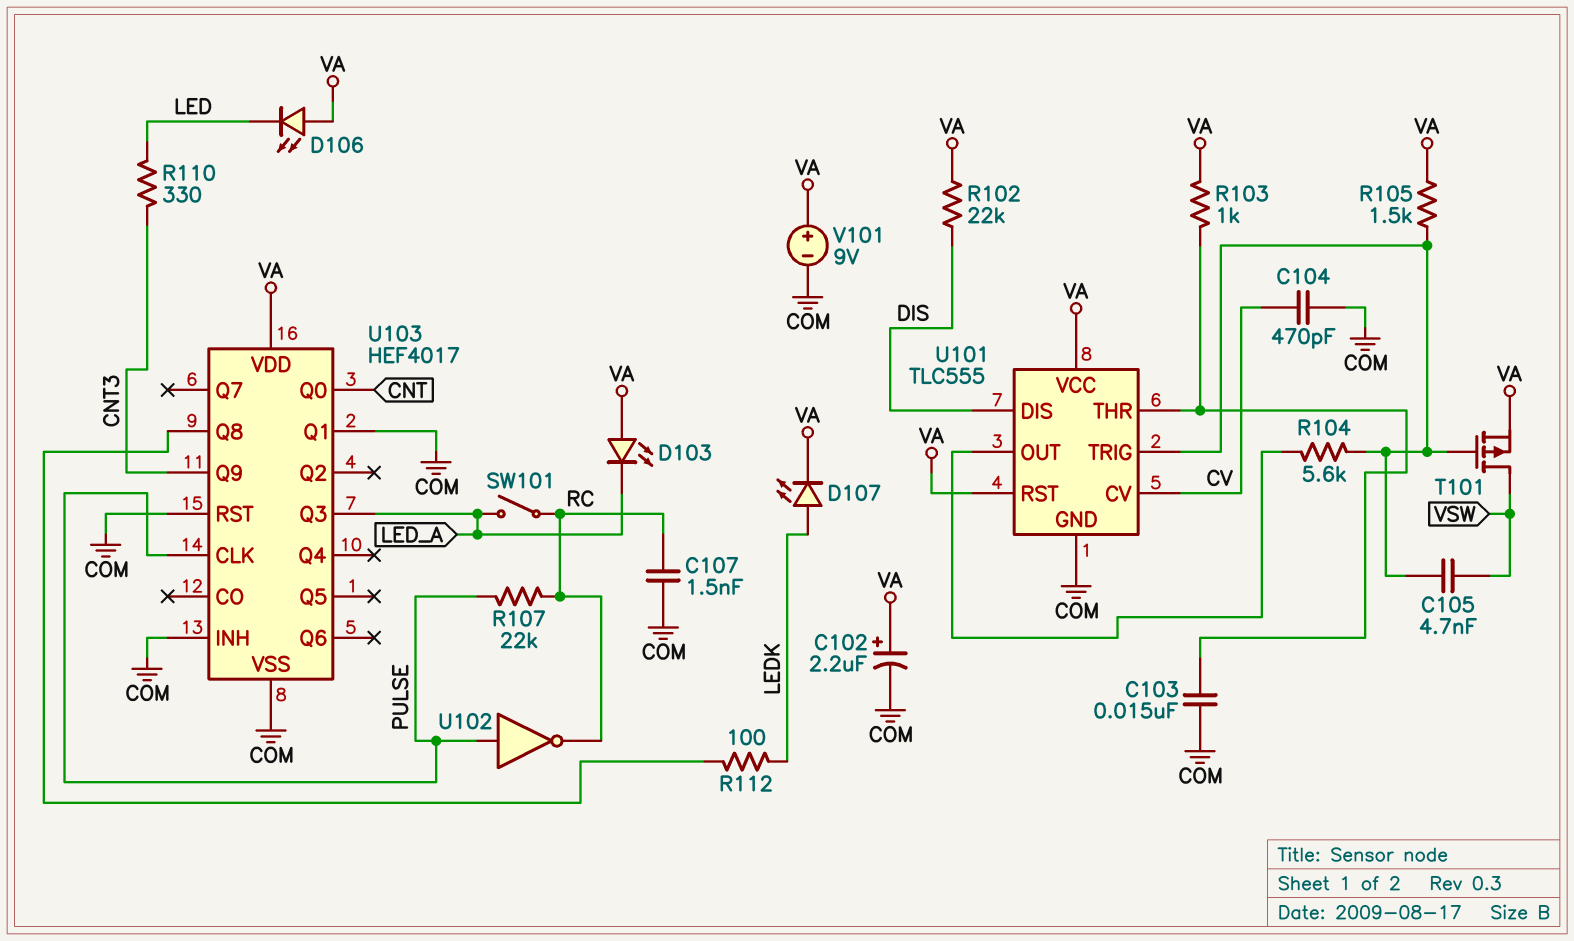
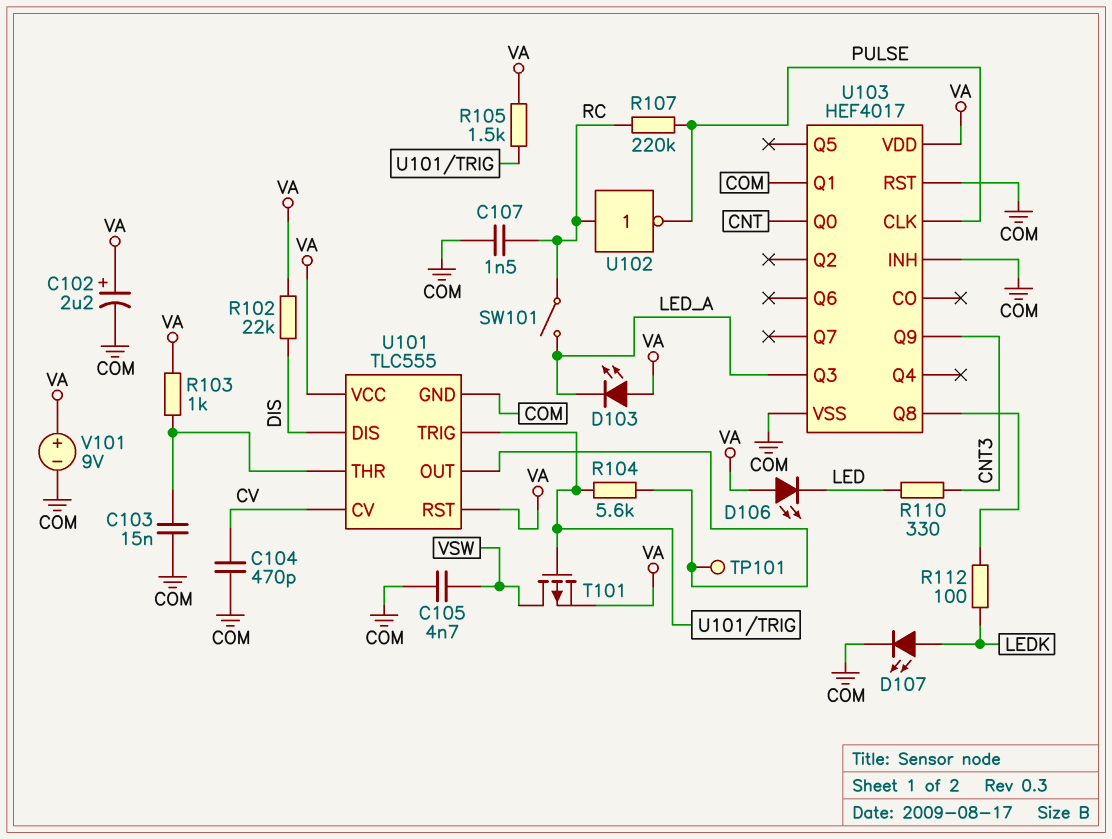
C105: 4.7nF (U101/TRIG, VSW) -> 4.7nF (COM, VSW)
D107: LED (A LEDK, K VA) -> LED (A LEDK, K COM)
R107: 22k (PULSE, RC) -> 220k (PULSE, RC)
TP101: none -> test point (U101/OUT)
U102: NOT (in PULSE, out RC) -> NOT (in RC, out PULSE)

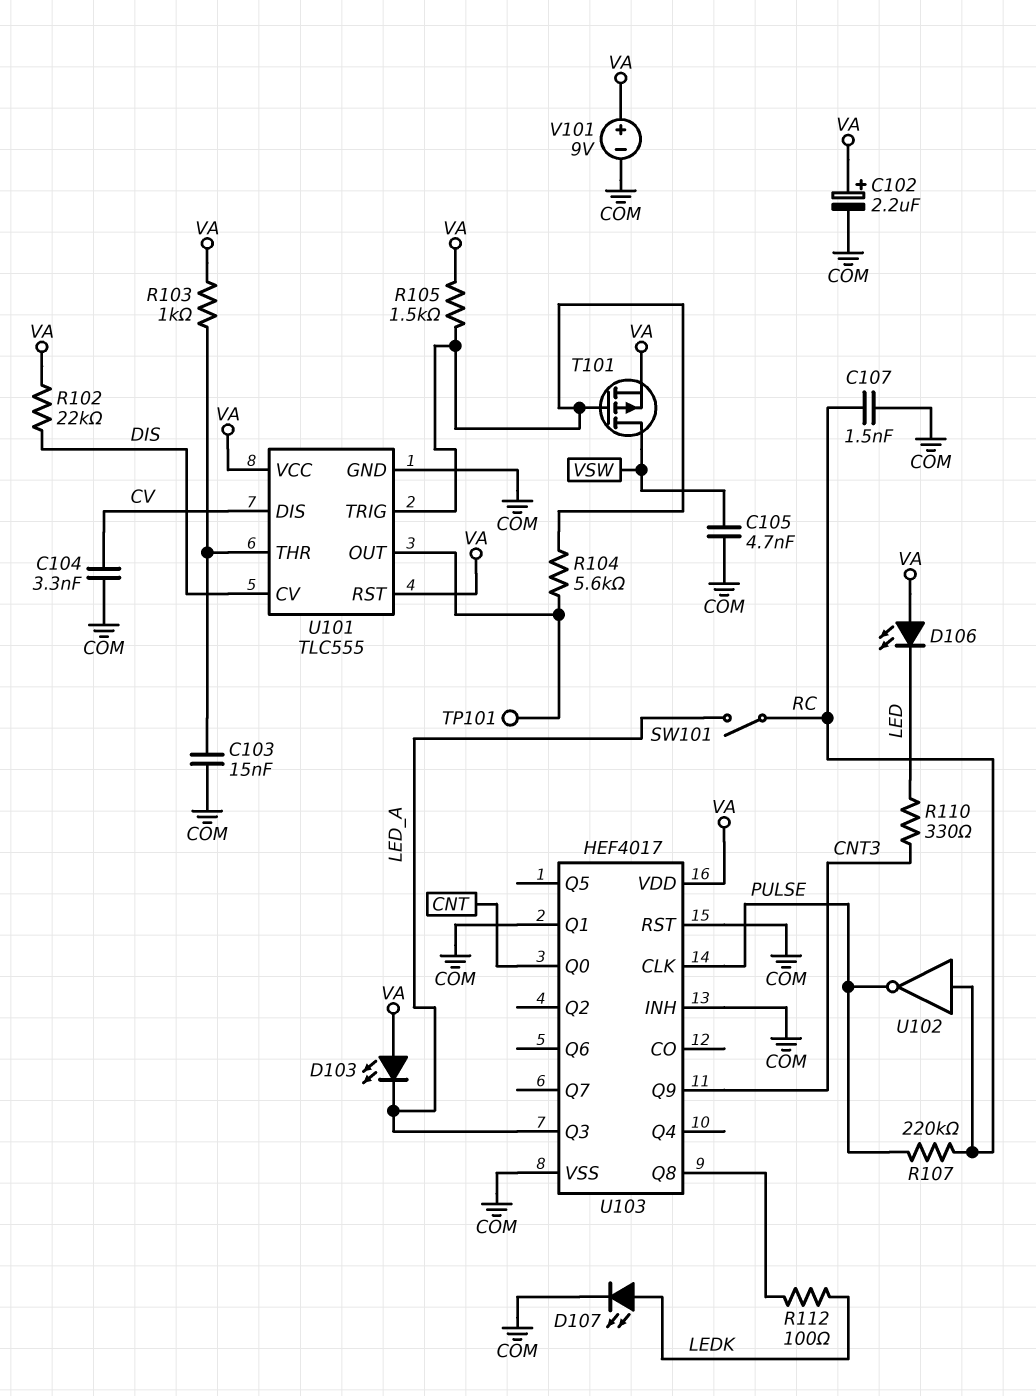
C104: 470pF (COM, CV) -> 3.3nF (COM, CV)
U101 pin CV: CV -> DIS
U101 pin DIS: DIS -> CV

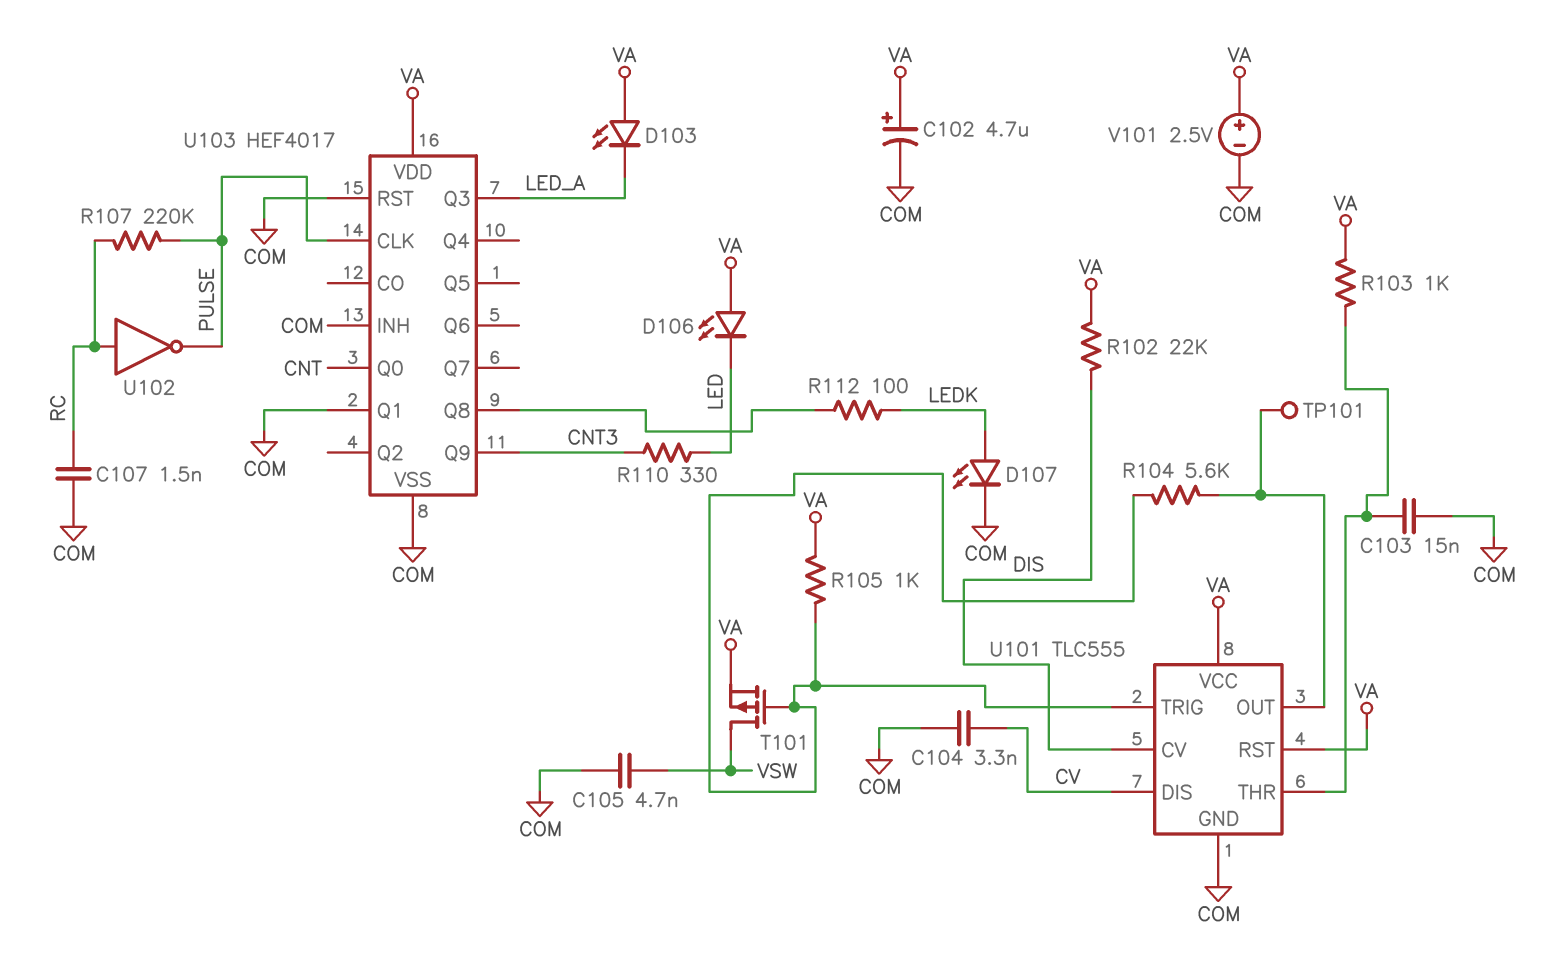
C102: 2.2uF (plus VA, minus COM) -> 4.7uF (plus VA, minus COM)
R105: 1.5k (U101/TRIG, VA) -> 1k (U101/TRIG, VA)
SW101: switch (LED_A, RC) -> none
V101: 9V (plus VA, minus COM) -> 2.5V (plus VA, minus COM)

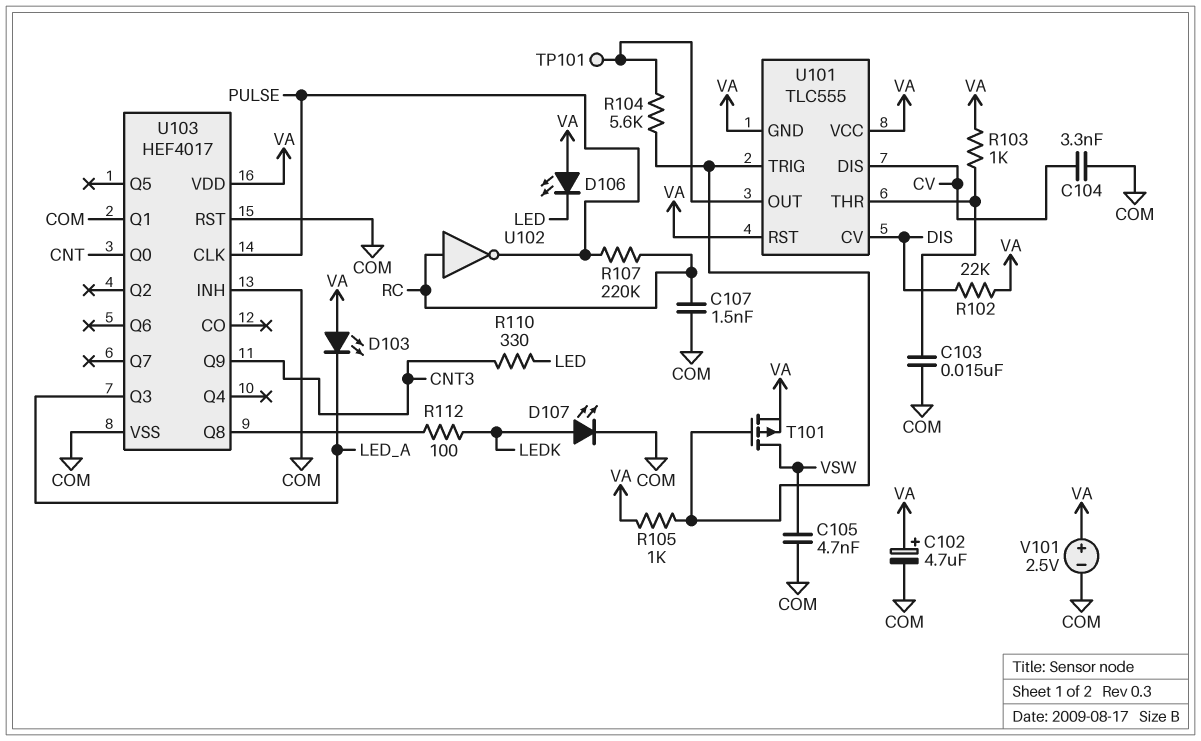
U101 pin GND: COM -> VA

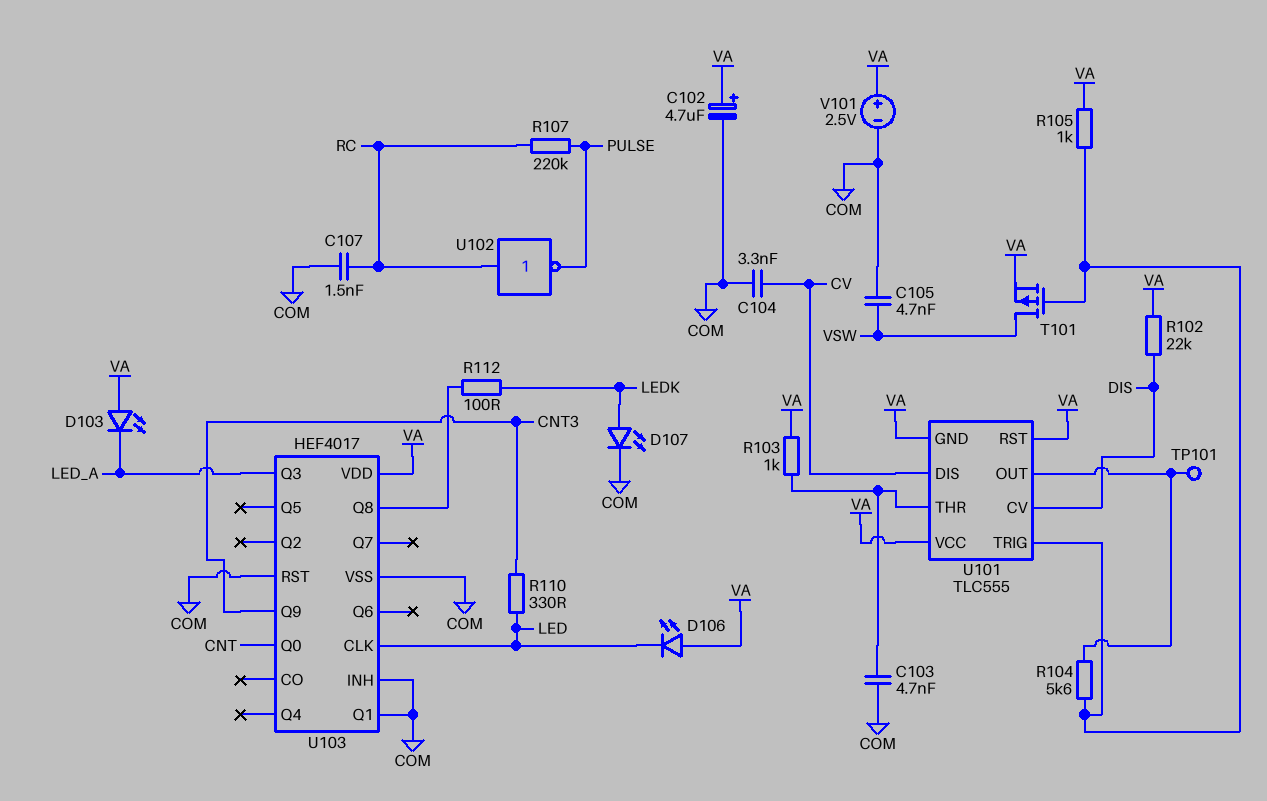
C103: 15nF (COM, U101/THR) -> 4.7nF (COM, U101/THR)
U103 pin CLK: PULSE -> LED

